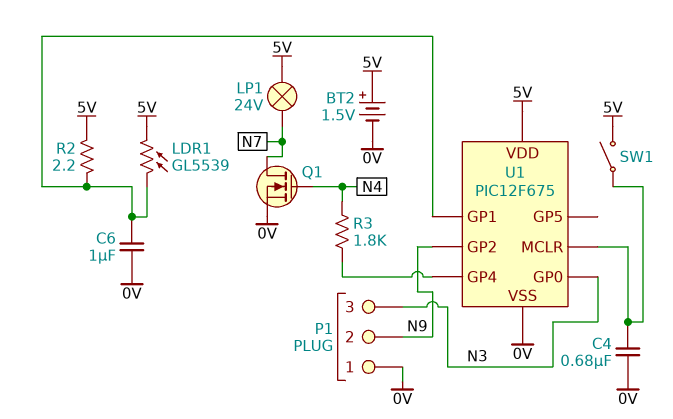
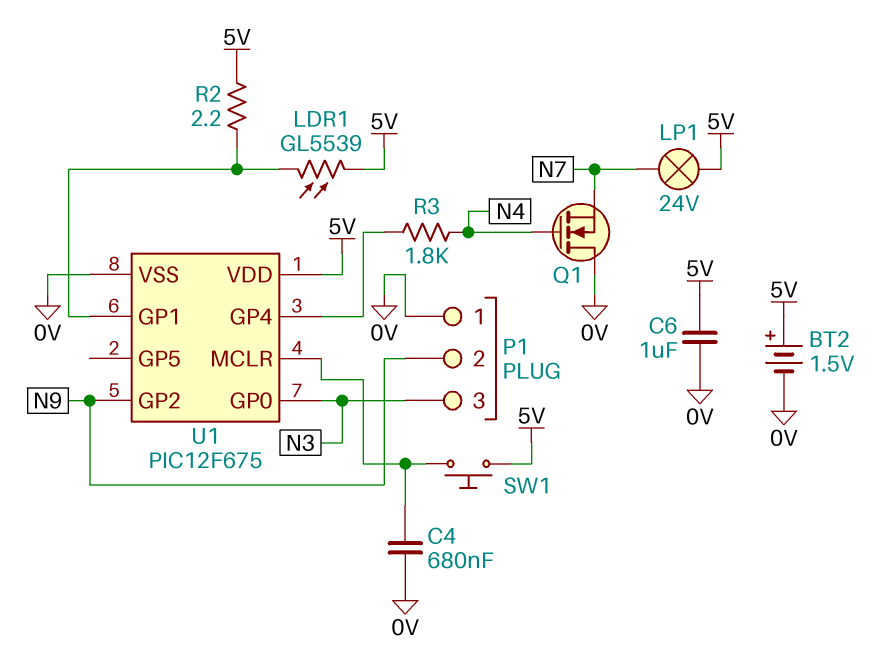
C6: 1uF (0V, U1/GP1) -> 1uF (0V, 5V)
Q1: NMOS (G N4, D N7, S 0V) -> NMOS (G N4, D 0V, S N7)
SW1: switch (5V, U1/MCLR) -> button (5V, U1/MCLR)

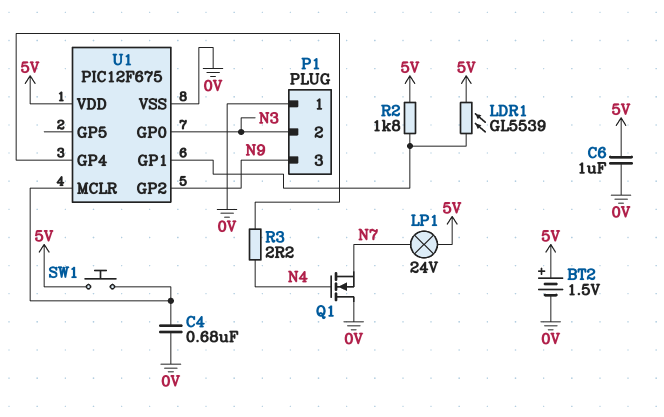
P1 pin 2: N9 -> N3
P1 pin 3: N3 -> N9
R2: 2.2 (5V, U1/GP1) -> 1.8k (5V, U1/GP1)
R3: 1.8k (N4, U1/GP4) -> 2.2 (N4, U1/GP4)

